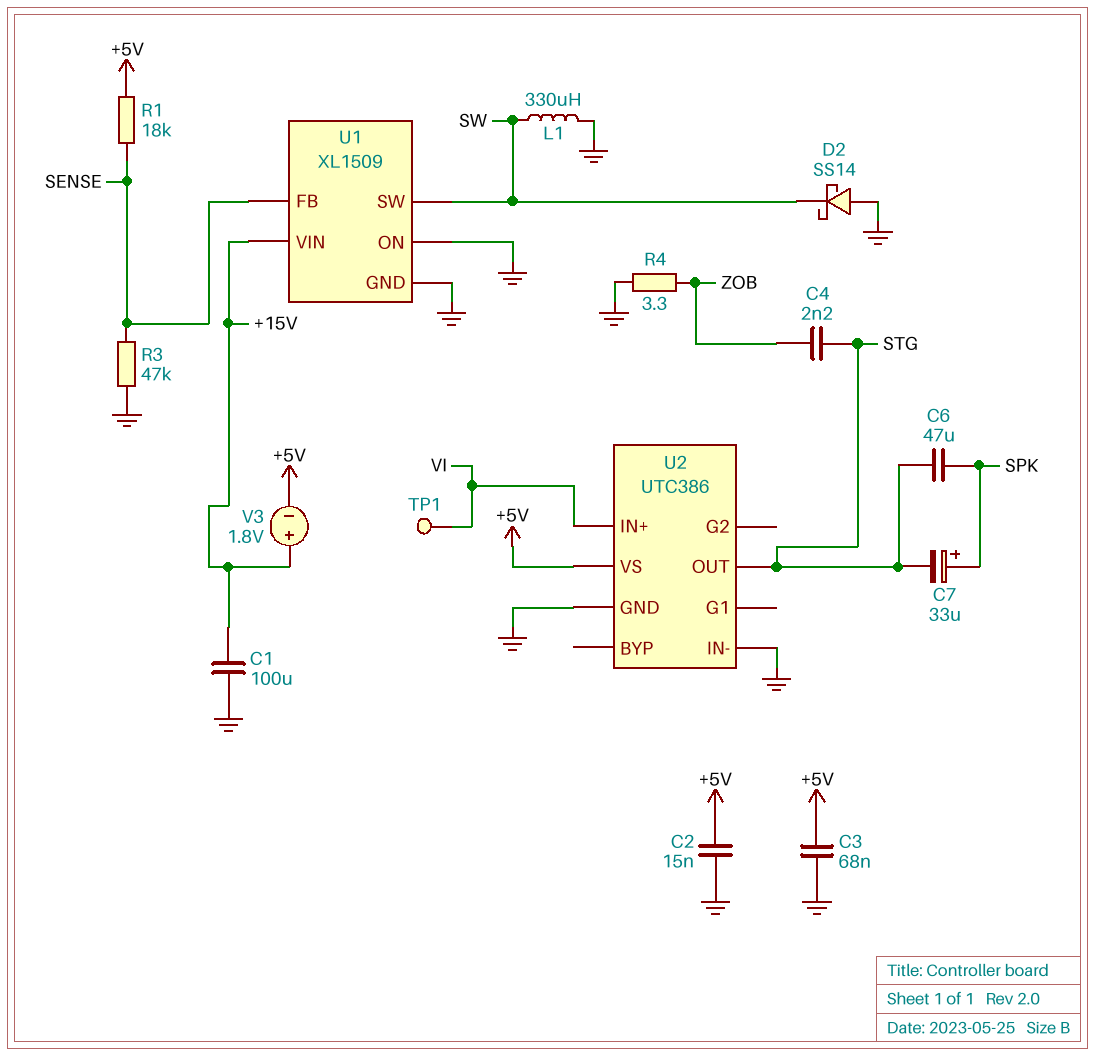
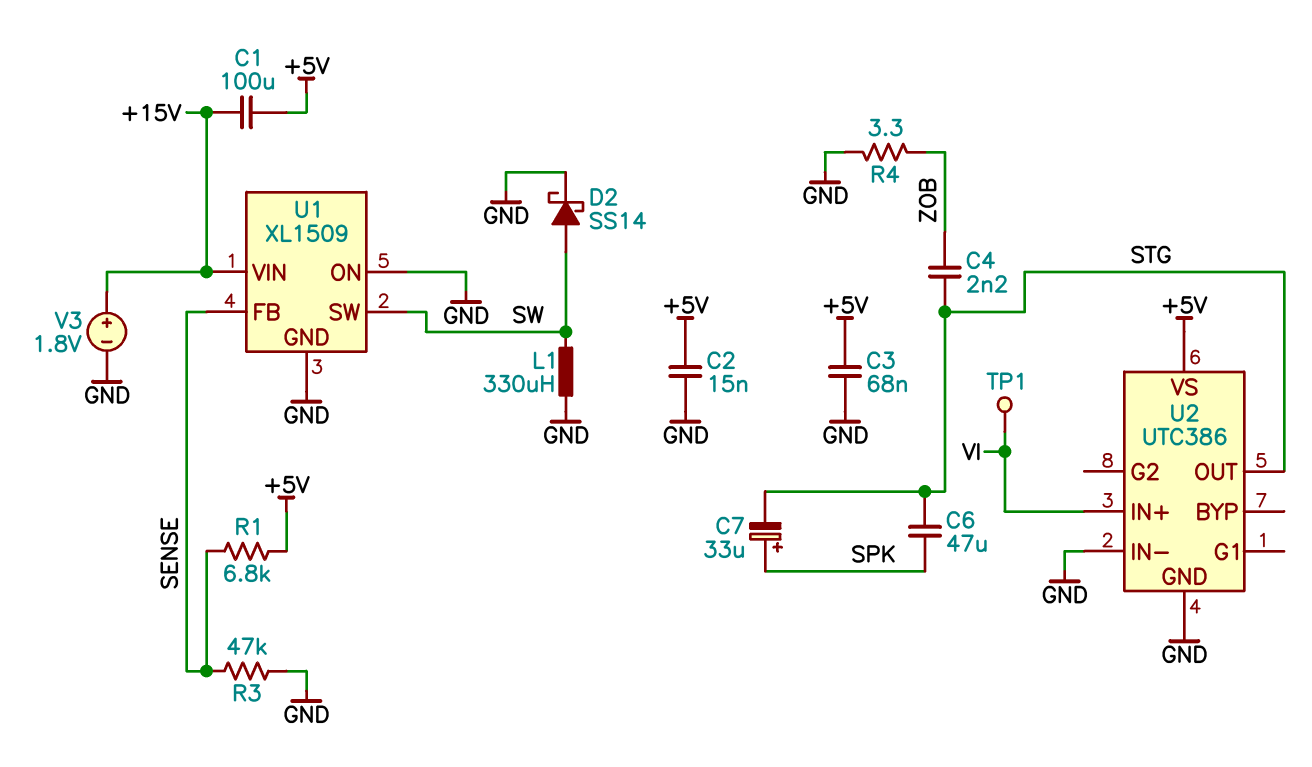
C1: 100uF (+15V, GND) -> 100uF (+5V, +15V)
D2: schottky SS14 (A GND, K SW) -> schottky SS14 (A SW, K GND)
R1: 18k (+5V, SENSE) -> 6.8k (+5V, SENSE)
V3: 1.8V (plus +15V, minus +5V) -> 1.8V (plus +15V, minus GND)

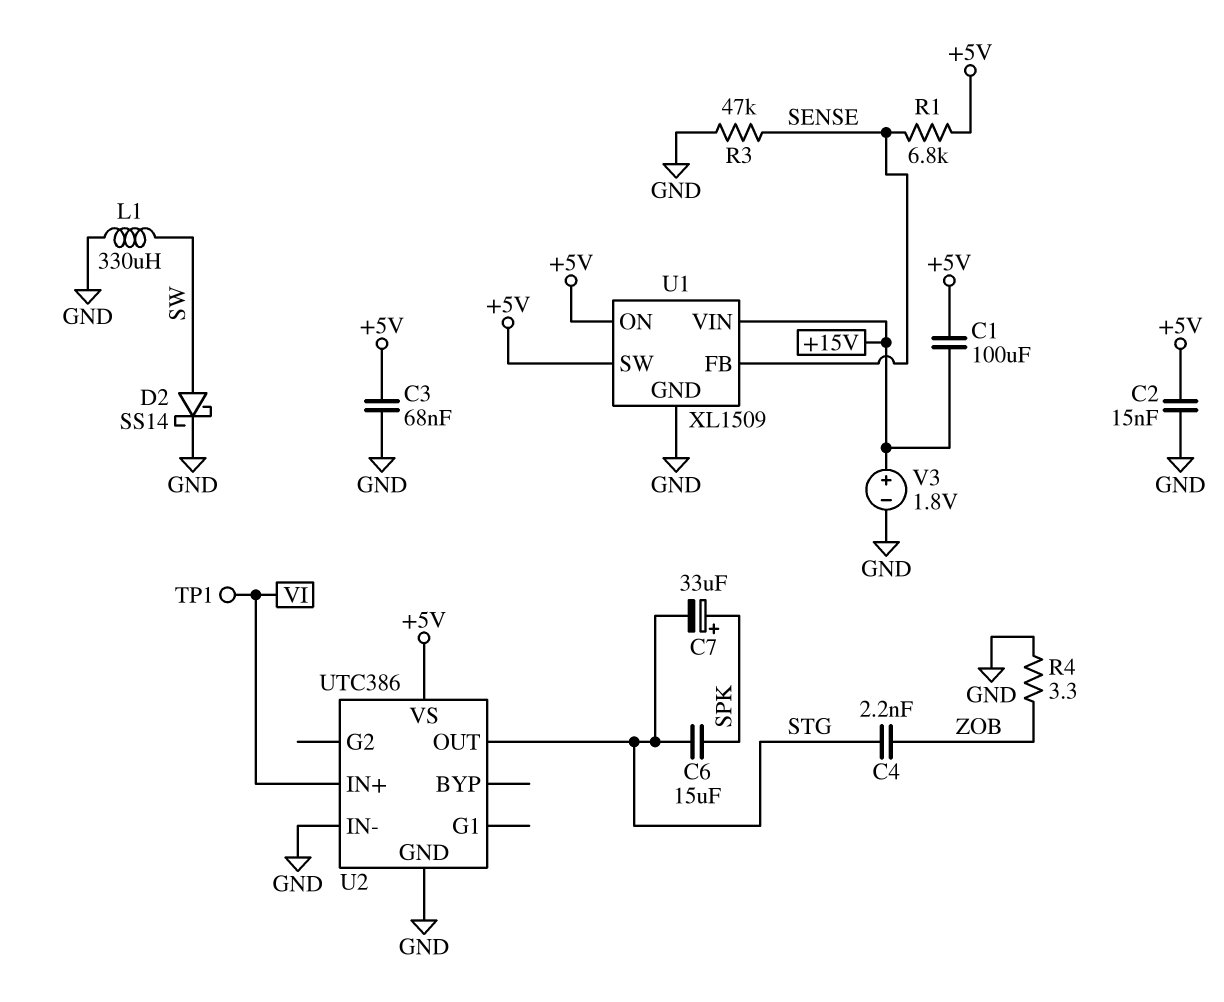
C6: 47uF (SPK, STG) -> 15uF (SPK, STG)
U1 pin ON: GND -> +5V
U1 pin SW: SW -> +5V

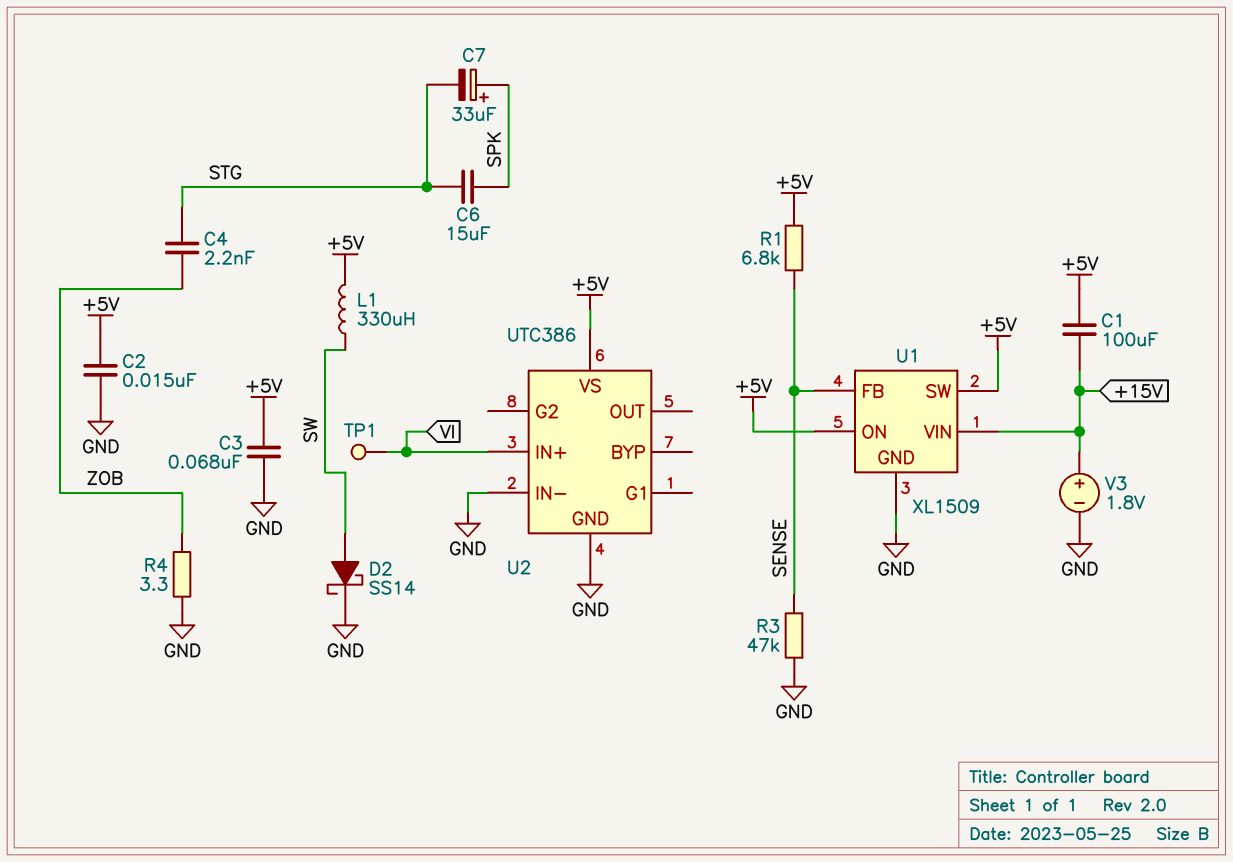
L1: 330uH (GND, SW) -> 330uH (+5V, SW)
U2 pin OUT: STG -> none

